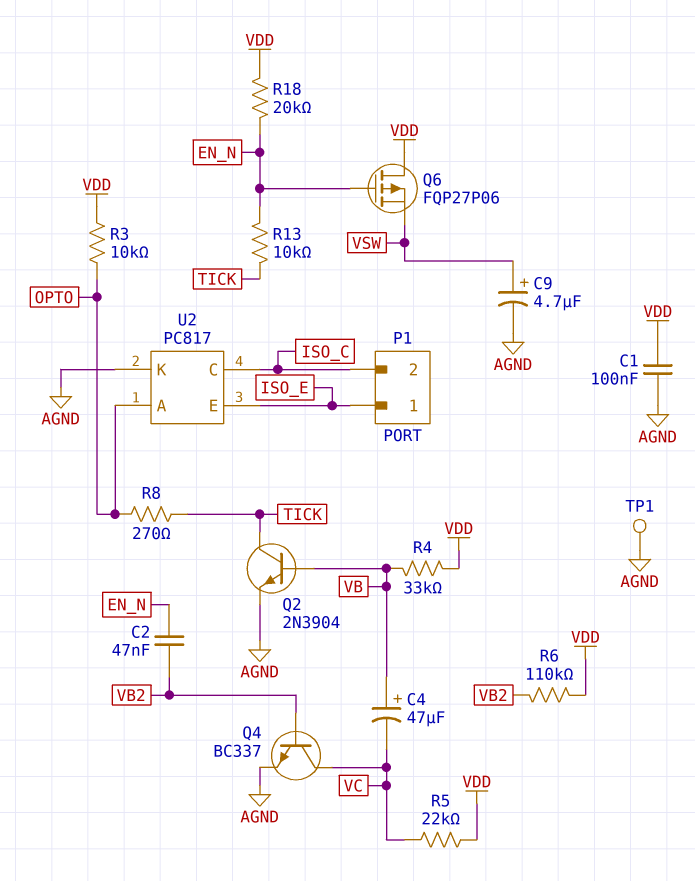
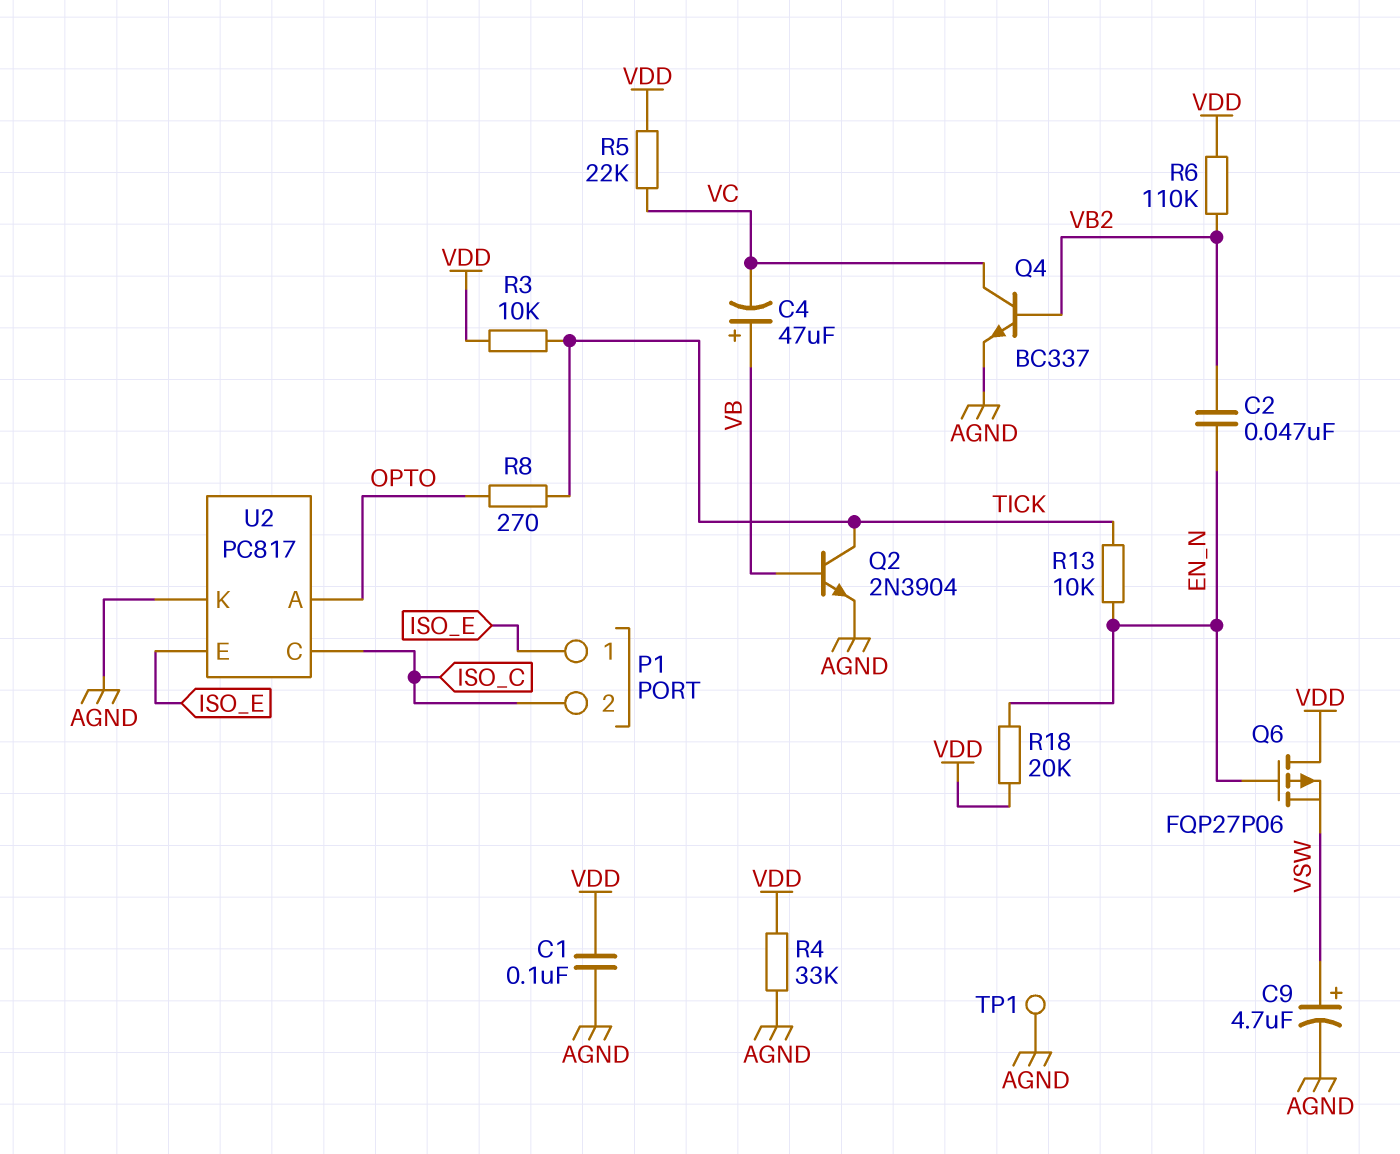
R3: 10k (OPTO, VDD) -> 10k (TICK, VDD)
R4: 33k (VB, VDD) -> 33k (AGND, VDD)

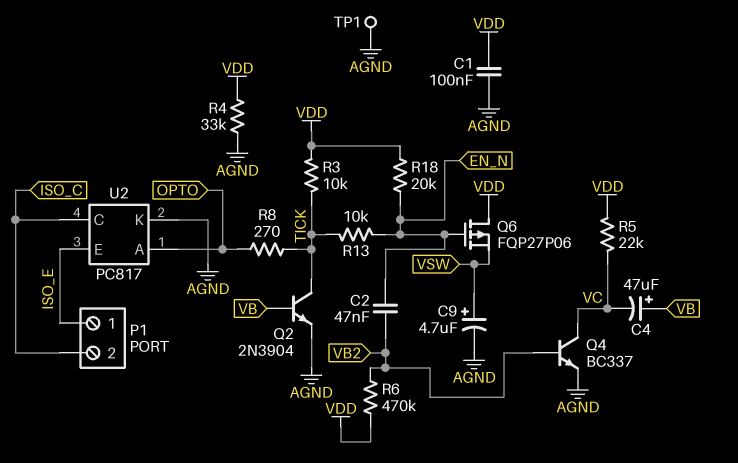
R6: 110k (VB2, VDD) -> 470k (VB2, VDD)

